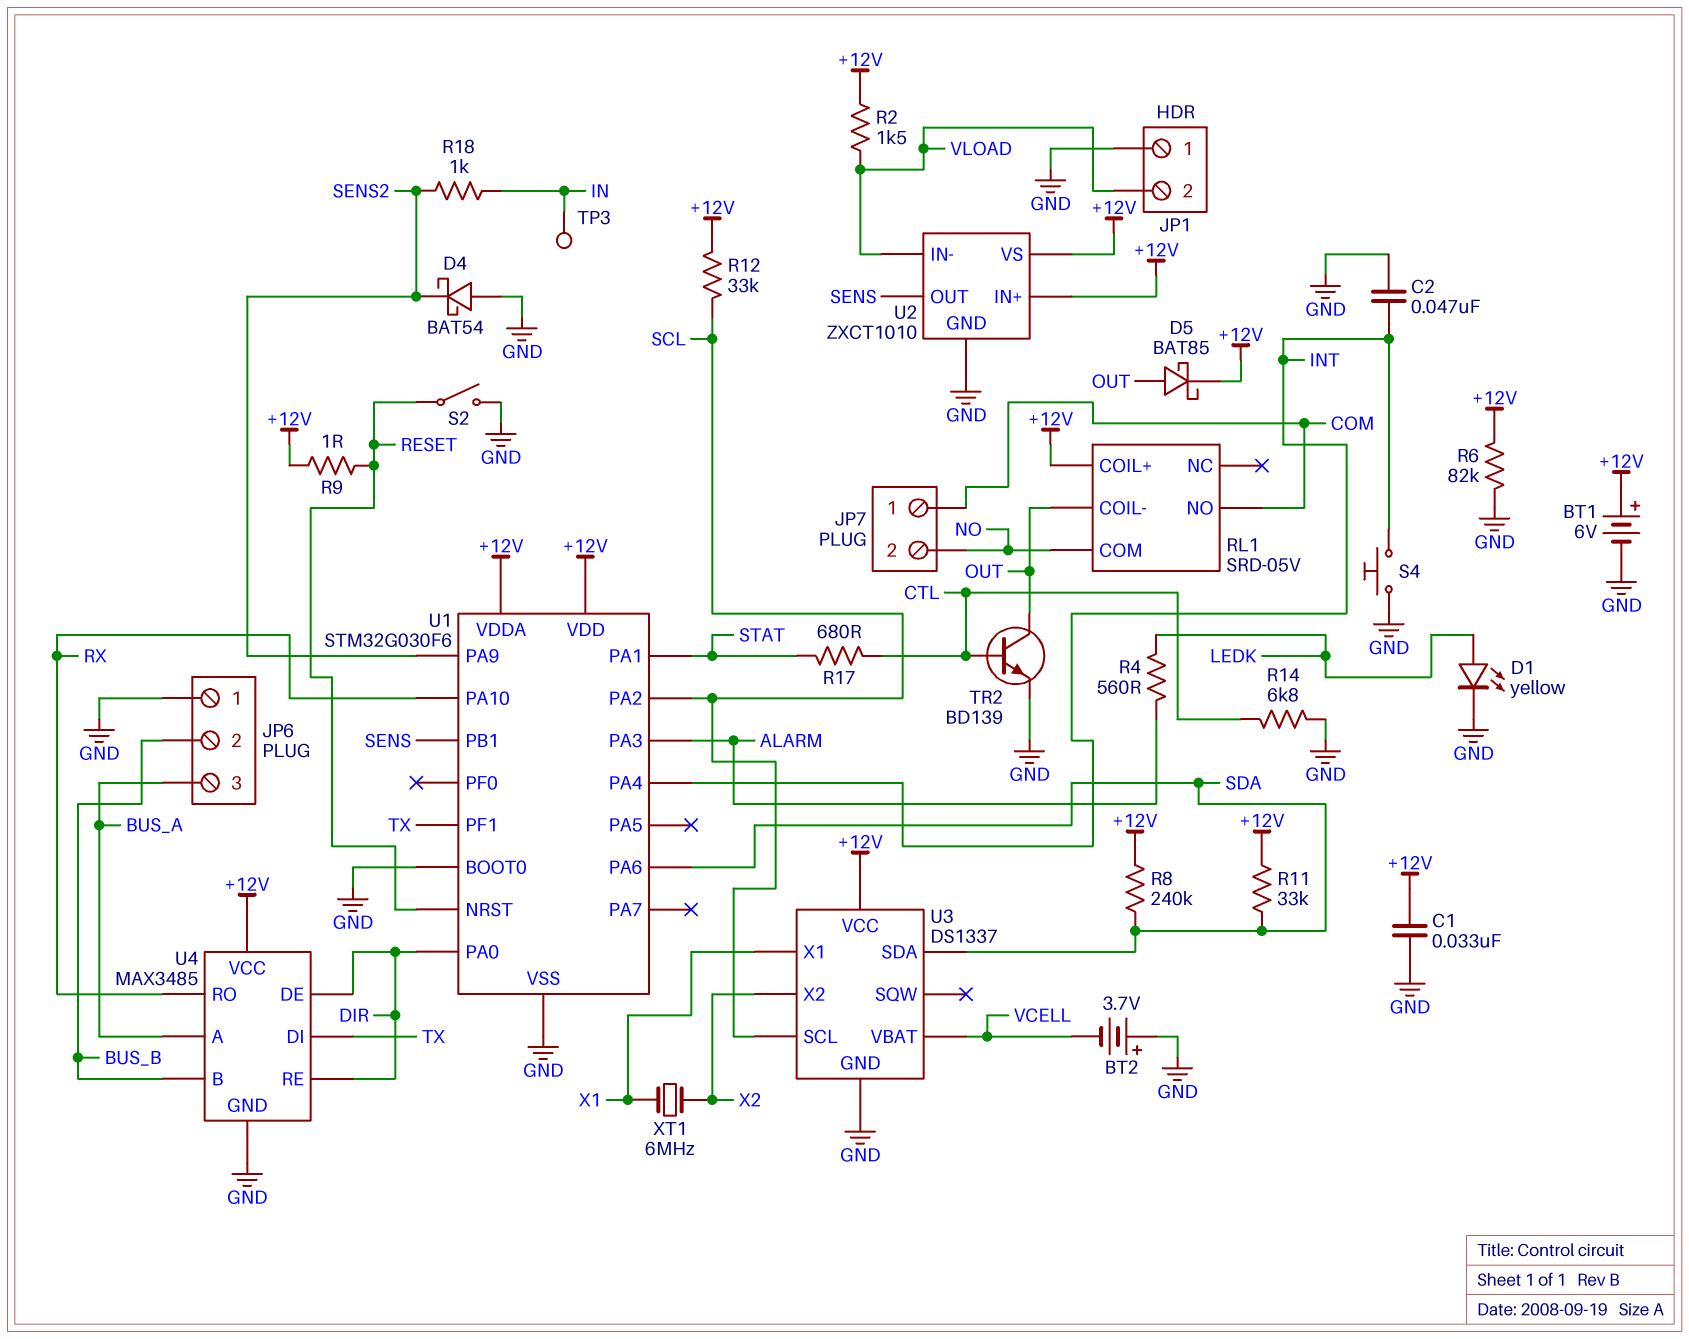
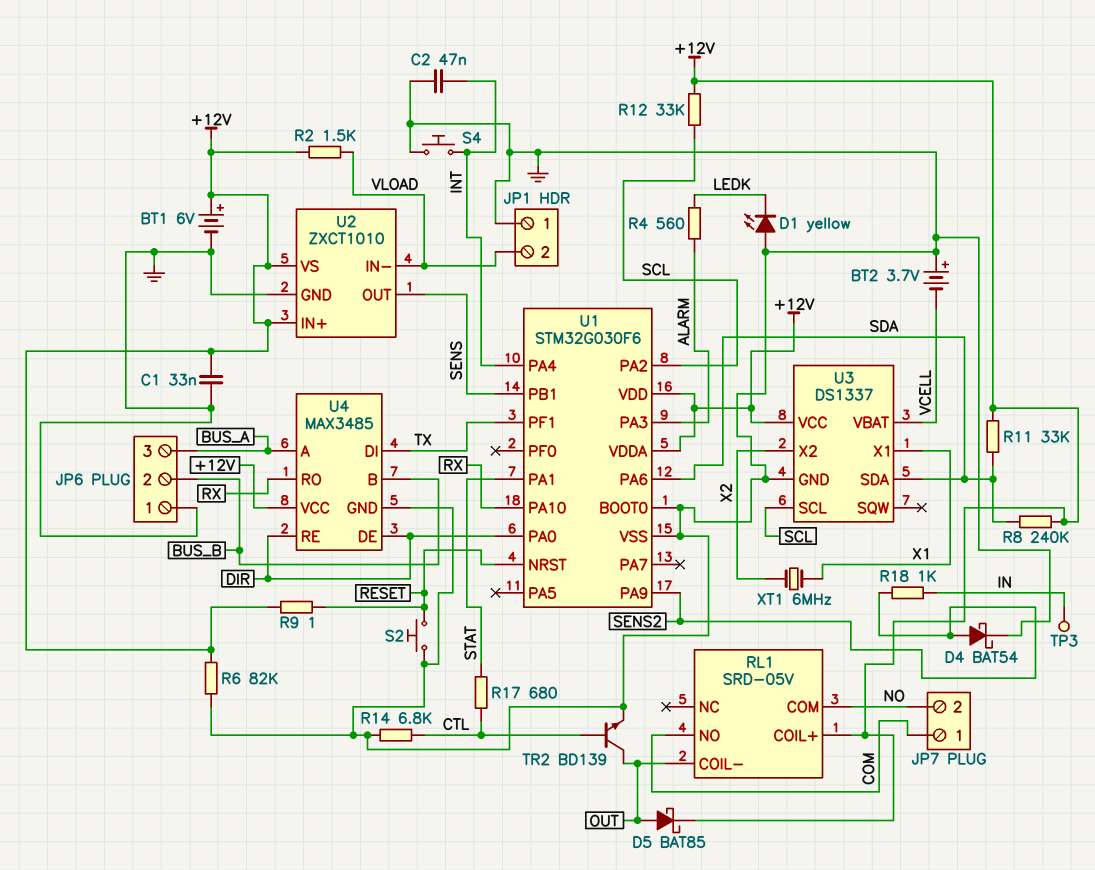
D1: LED yellow (A LEDK, K GND) -> LED yellow (A GND, K LEDK)
D4: schottky BAT54 (A GND, K SENS2) -> schottky BAT54 (A SENS2, K GND)
S2: switch (GND, RESET) -> button (GND, RESET)

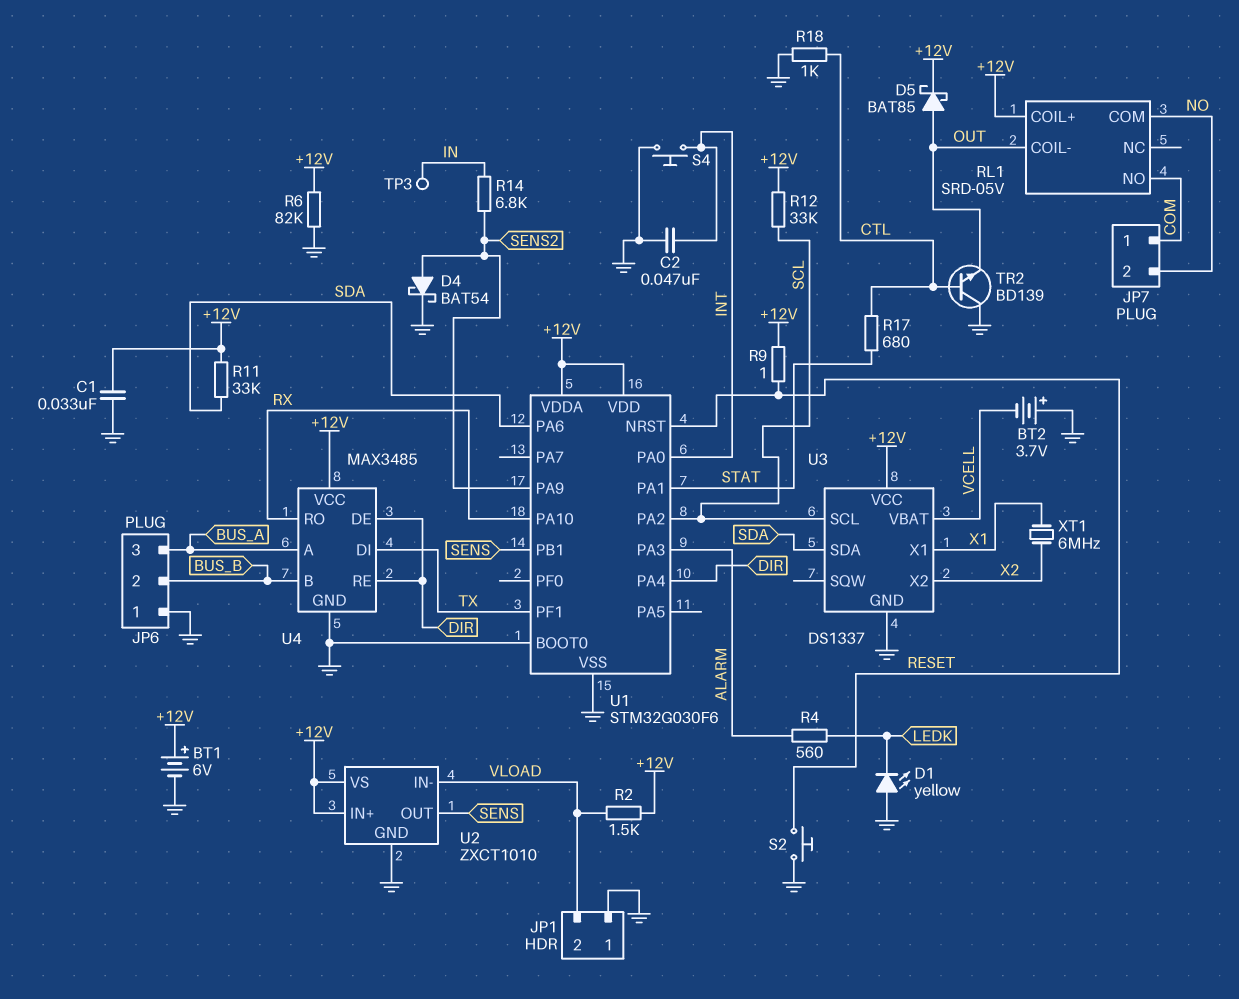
R8: 240k (+12V, SDA) -> none
R14: 6.8k (CTL, GND) -> 6.8k (IN, SENS2)
R18: 1k (IN, SENS2) -> 1k (CTL, GND)
TR2: NPN BD139 (B CTL, C OUT, E GND) -> NPN BD139 (B CTL, C GND, E OUT)
U1 pin PA0: DIR -> INT
U1 pin PA4: INT -> DIR

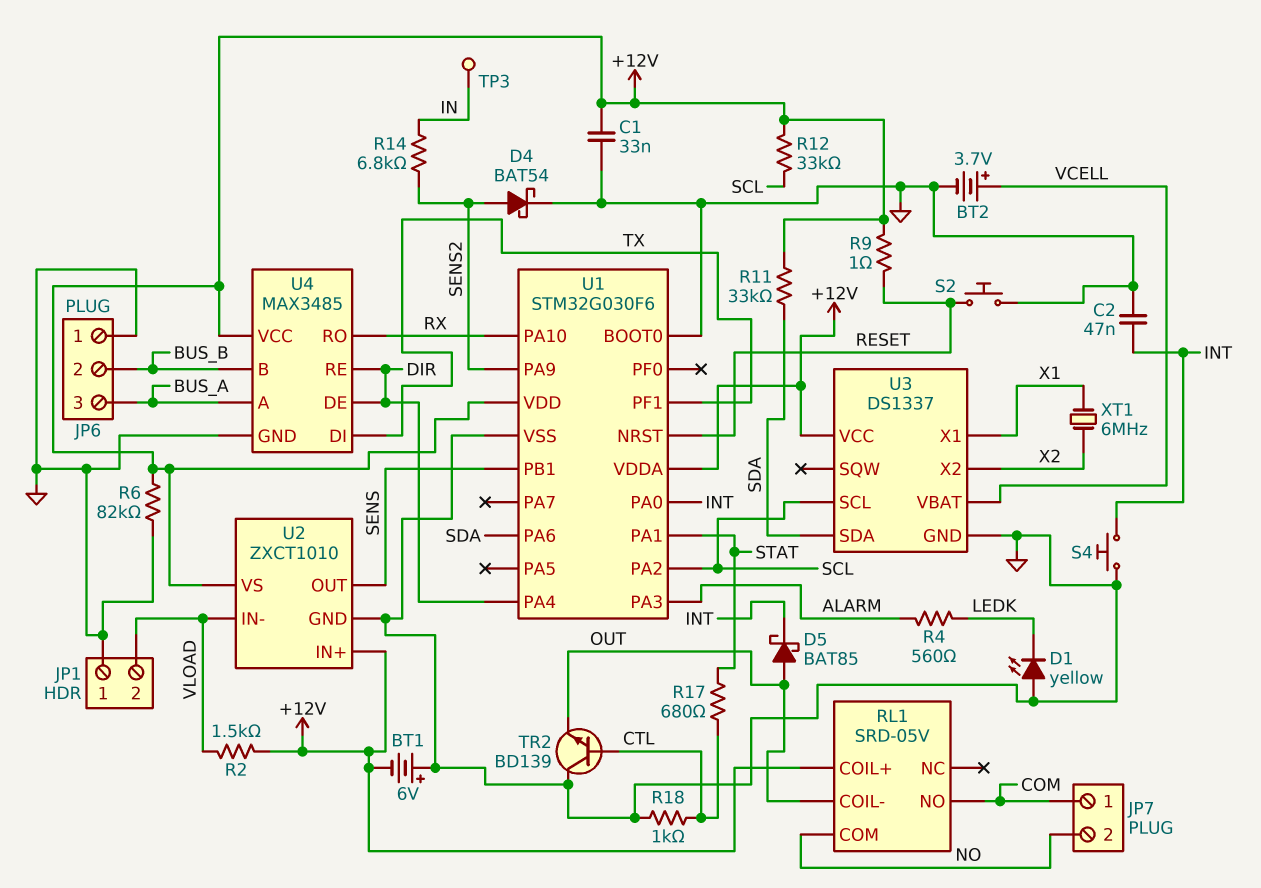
BT1: 6V (plus +12V, minus GND) -> 6V (plus GND, minus +12V)
BT2: 3.7V (plus GND, minus VCELL) -> 3.7V (plus VCELL, minus GND)
D5: schottky BAT85 (A OUT, K +12V) -> schottky BAT85 (A OUT, K INT)

